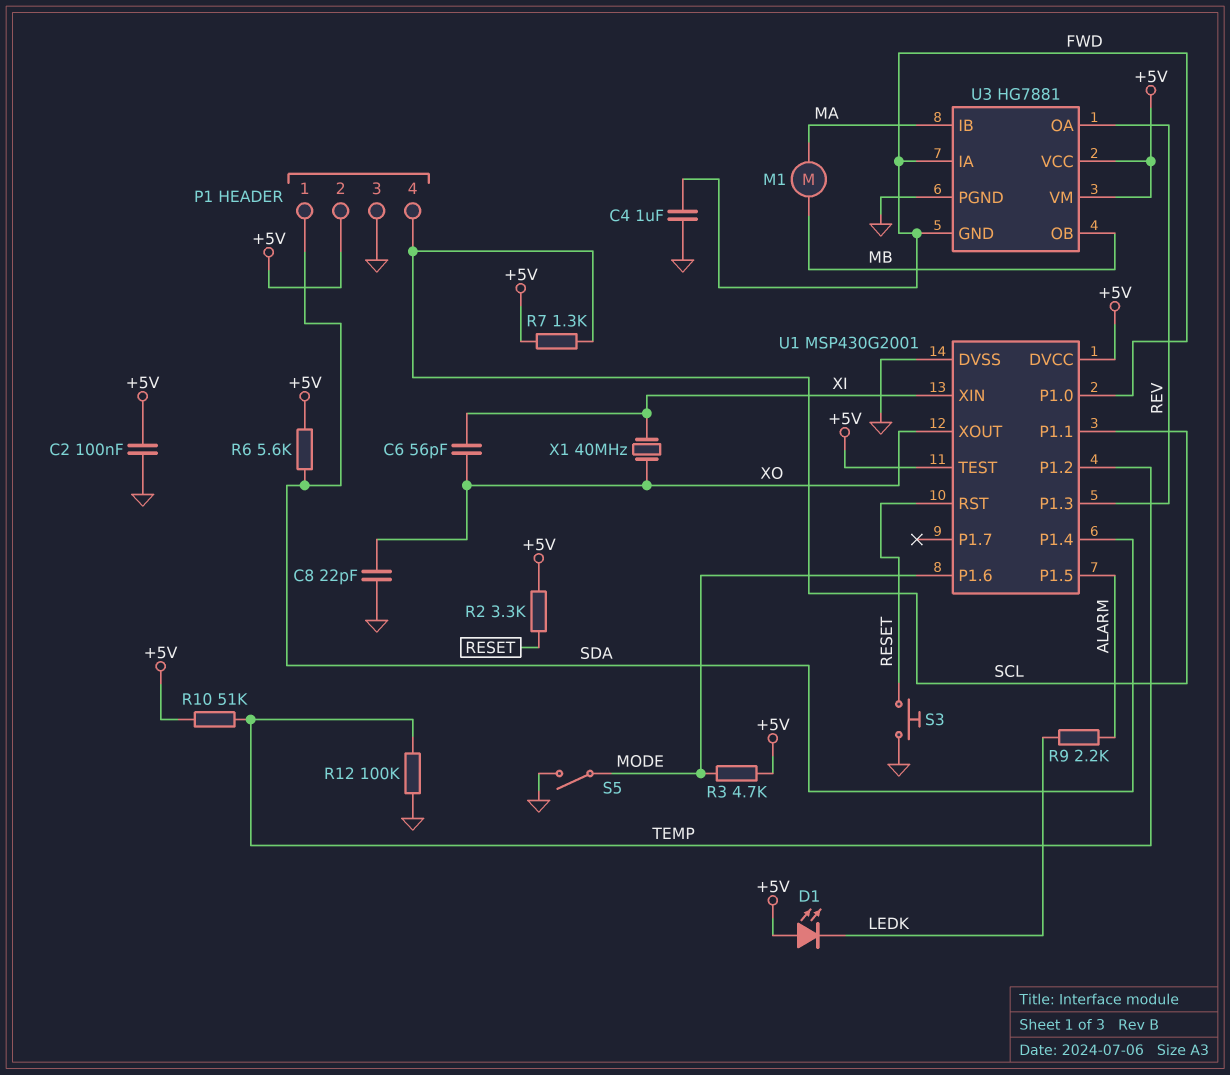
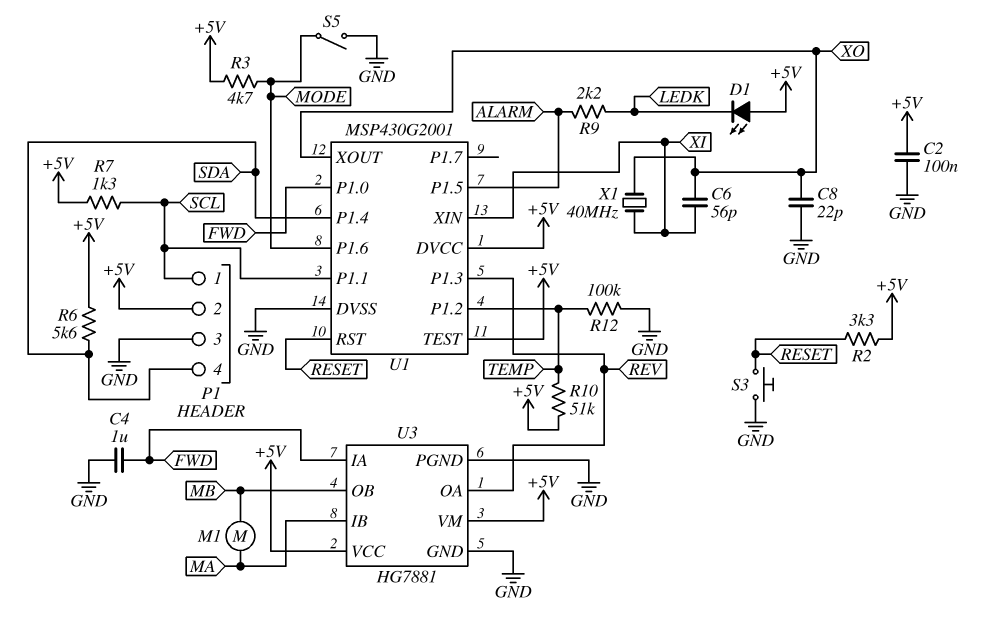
P1 pin 1: SDA -> SCL
P1 pin 4: SCL -> SDA
U3 pin GND: FWD -> GND

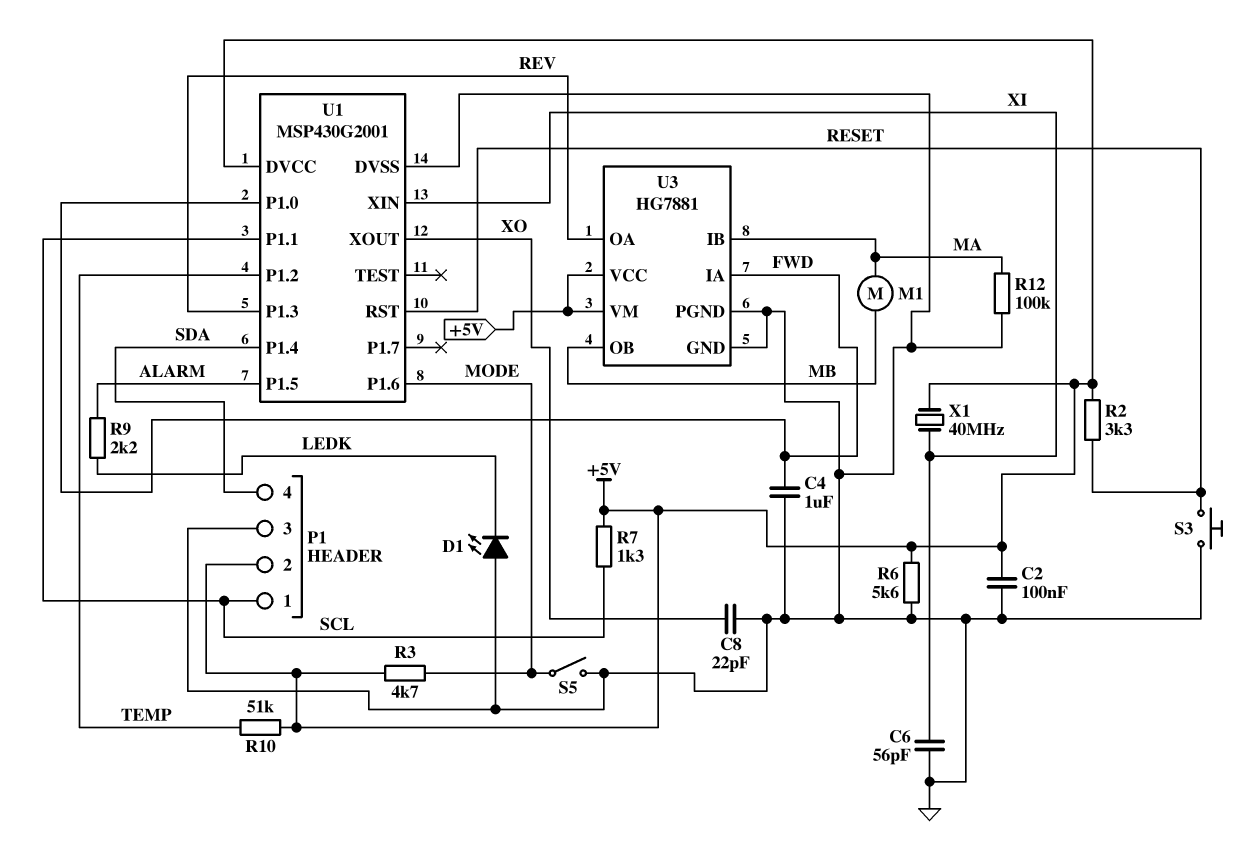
C6: 56pF (XI, XO) -> 56pF (GND, XI)
D1: LED (A +5V, K LEDK) -> LED (A GND, K LEDK)
R6: 5.6k (+5V, SDA) -> 5.6k (+5V, GND)
R12: 100k (GND, TEMP) -> 100k (GND, MA)
U1 pin TEST: +5V -> none
X1: 40MHz (XI, XO) -> 40MHz (+5V, XI)

